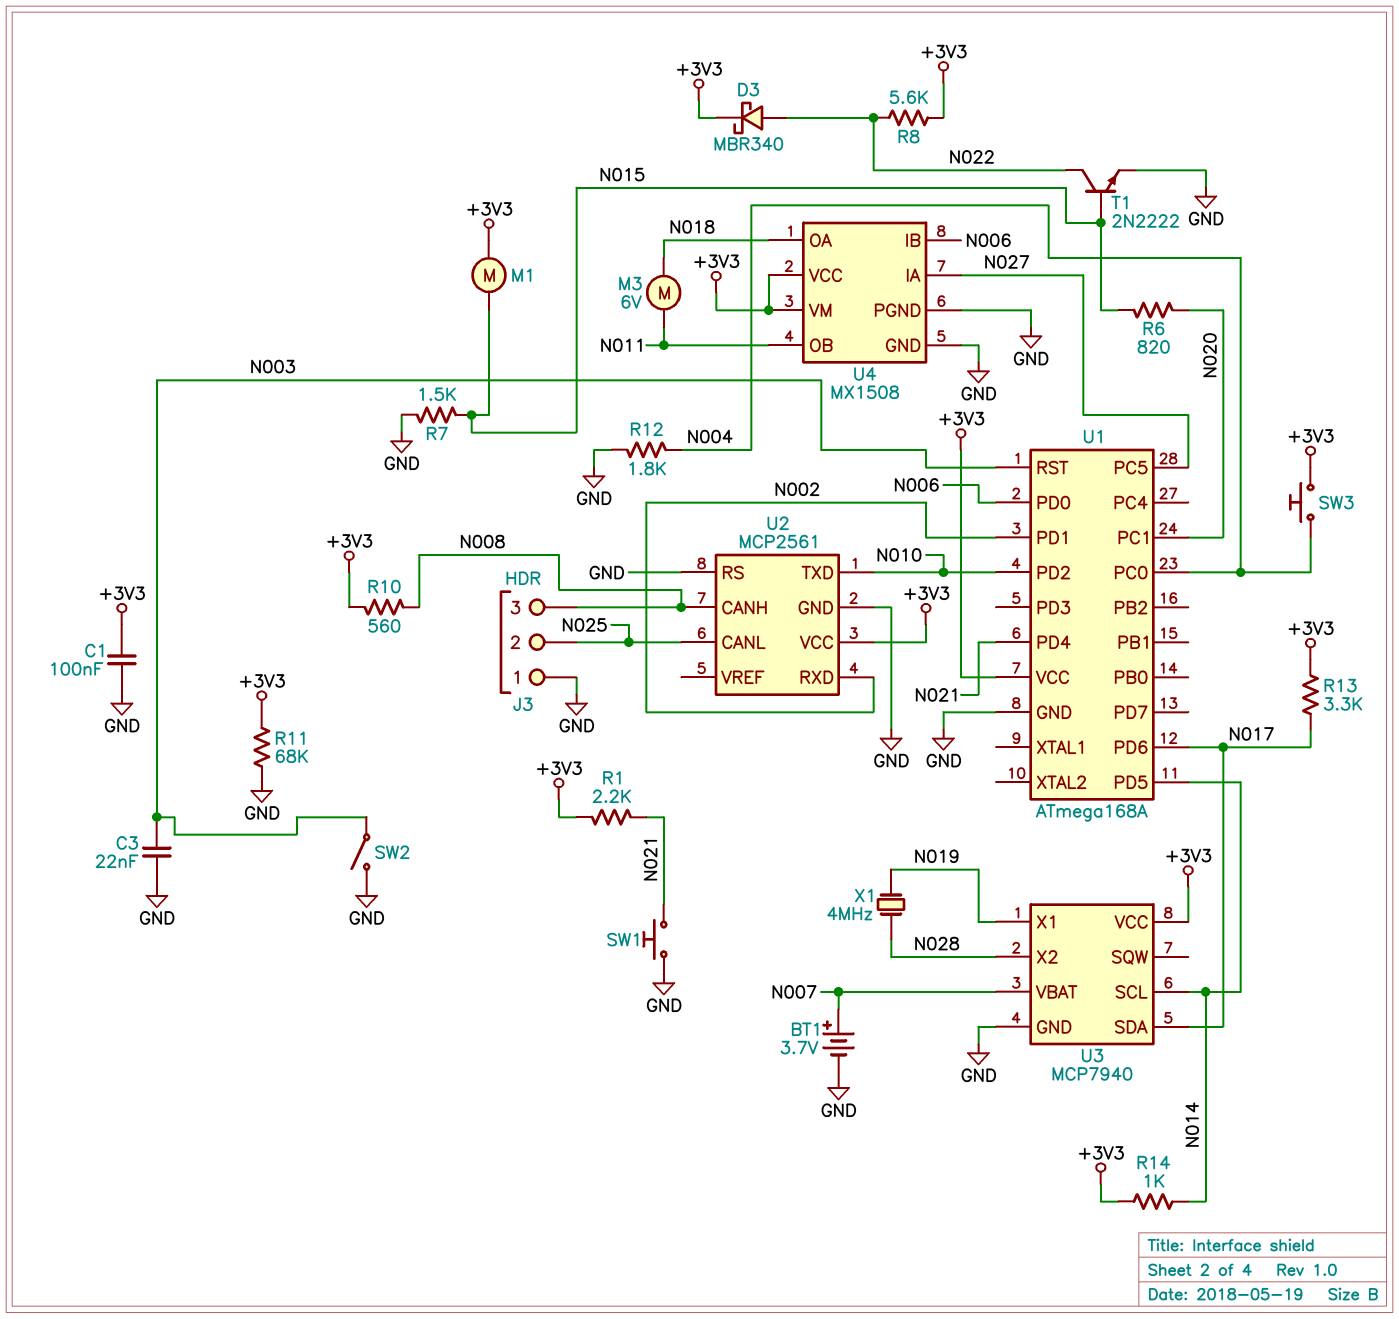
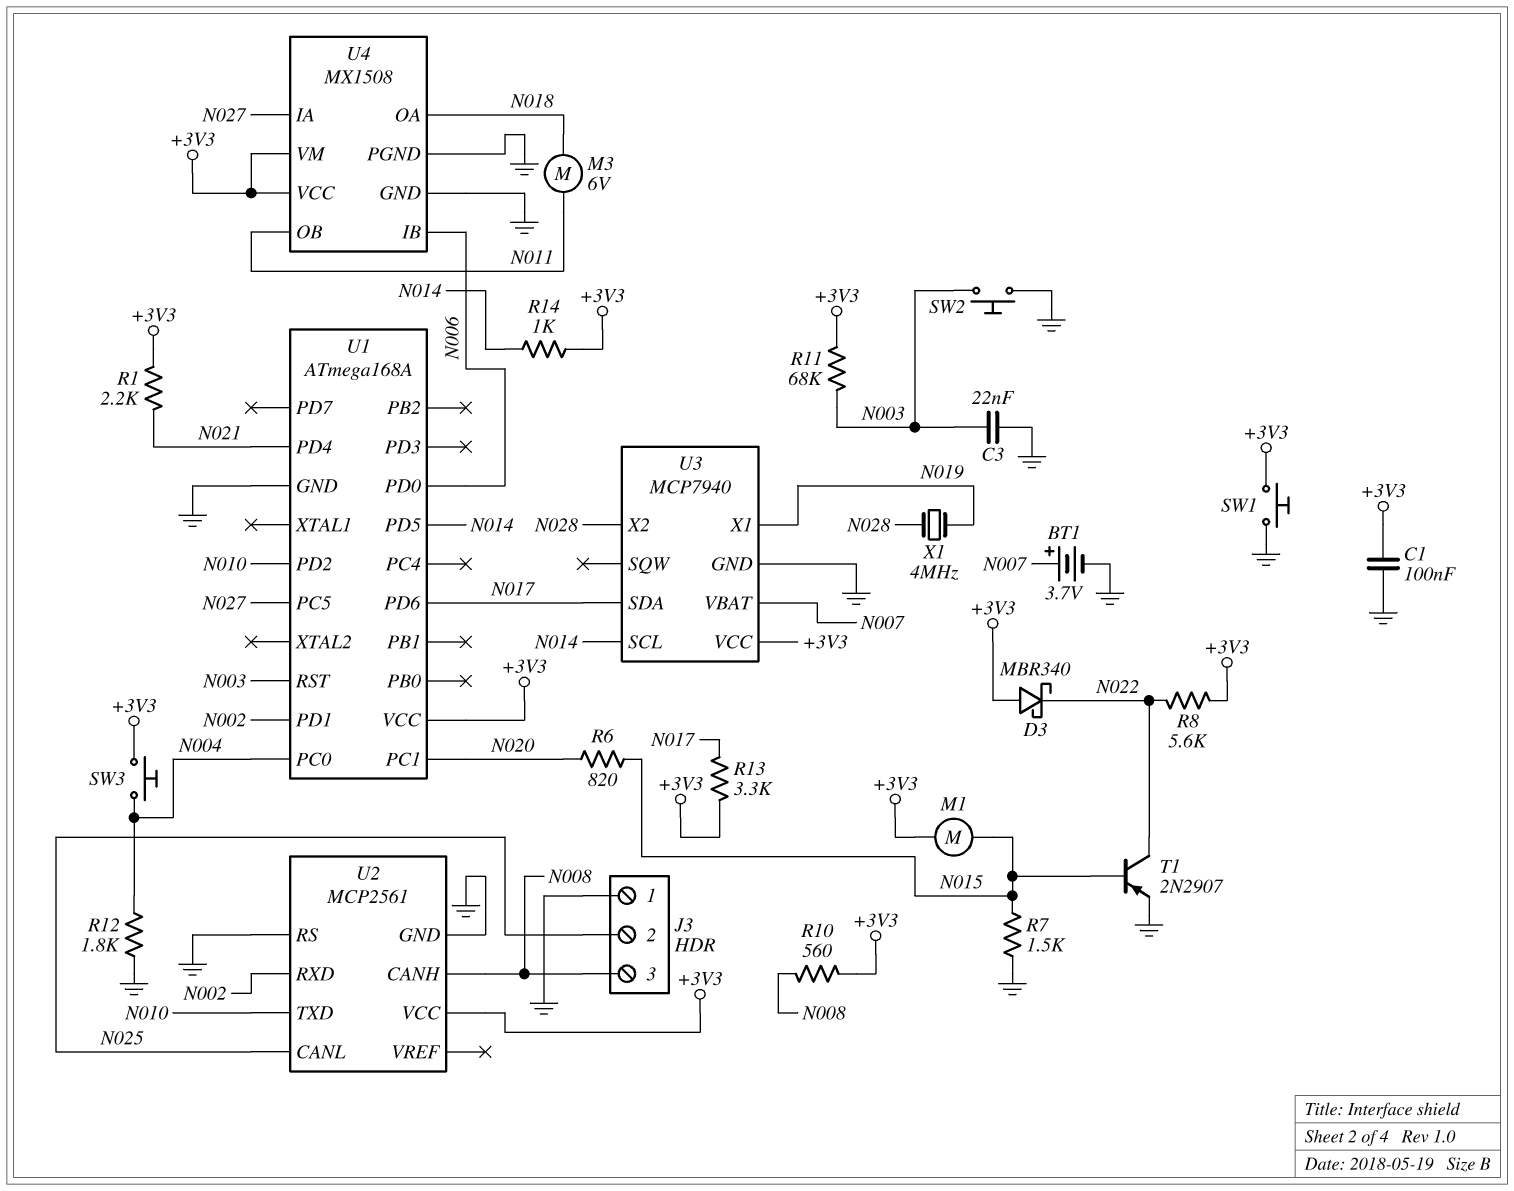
D3: schottky MBR340 (A N022, K +3V3) -> schottky MBR340 (A +3V3, K N022)
R11: 68k (+3V3, GND) -> 68k (+3V3, N003)
SW1: button (GND, N021) -> button (+3V3, GND)
SW2: switch (GND, N003) -> button (GND, N003)
T1: NPN 2N2222 (B N015, C N022, E GND) -> PNP 2N2907 (B N015, C N022, E GND)

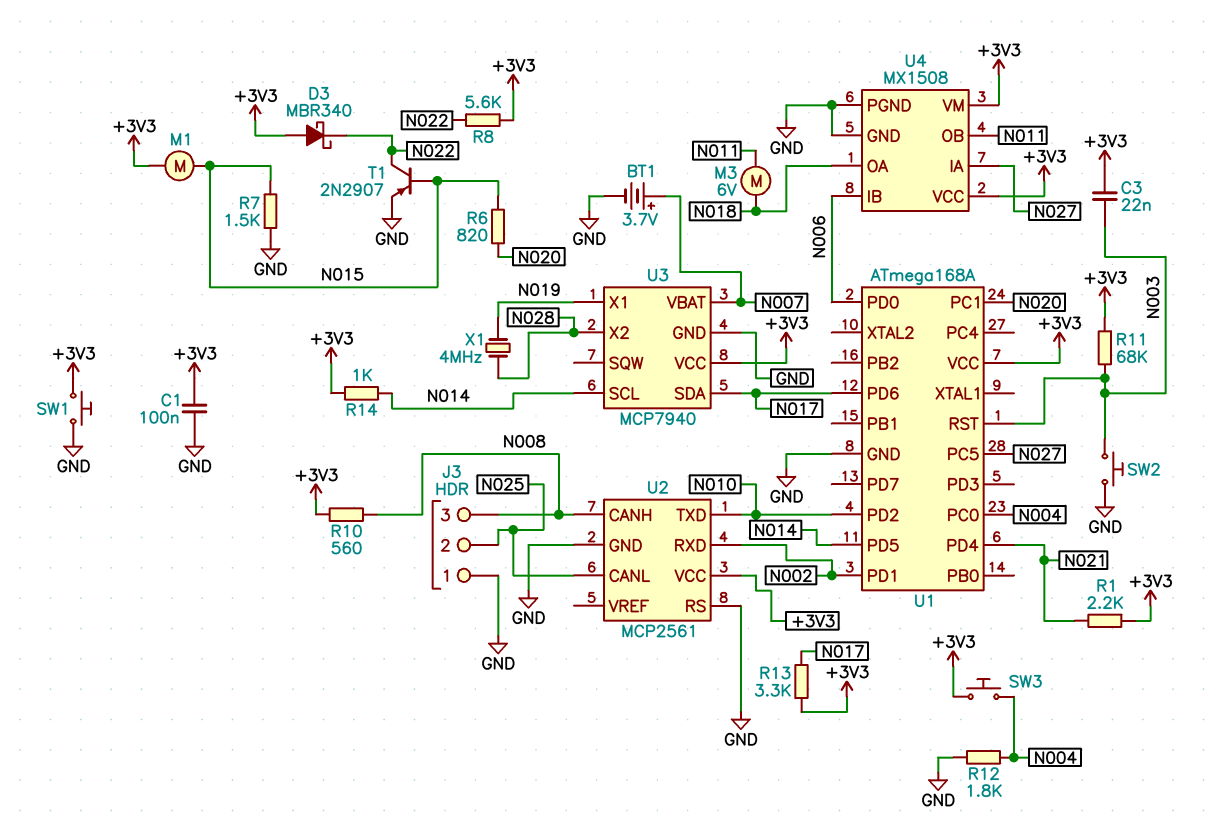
C3: 22nF (GND, N003) -> 22nF (+3V3, N003)

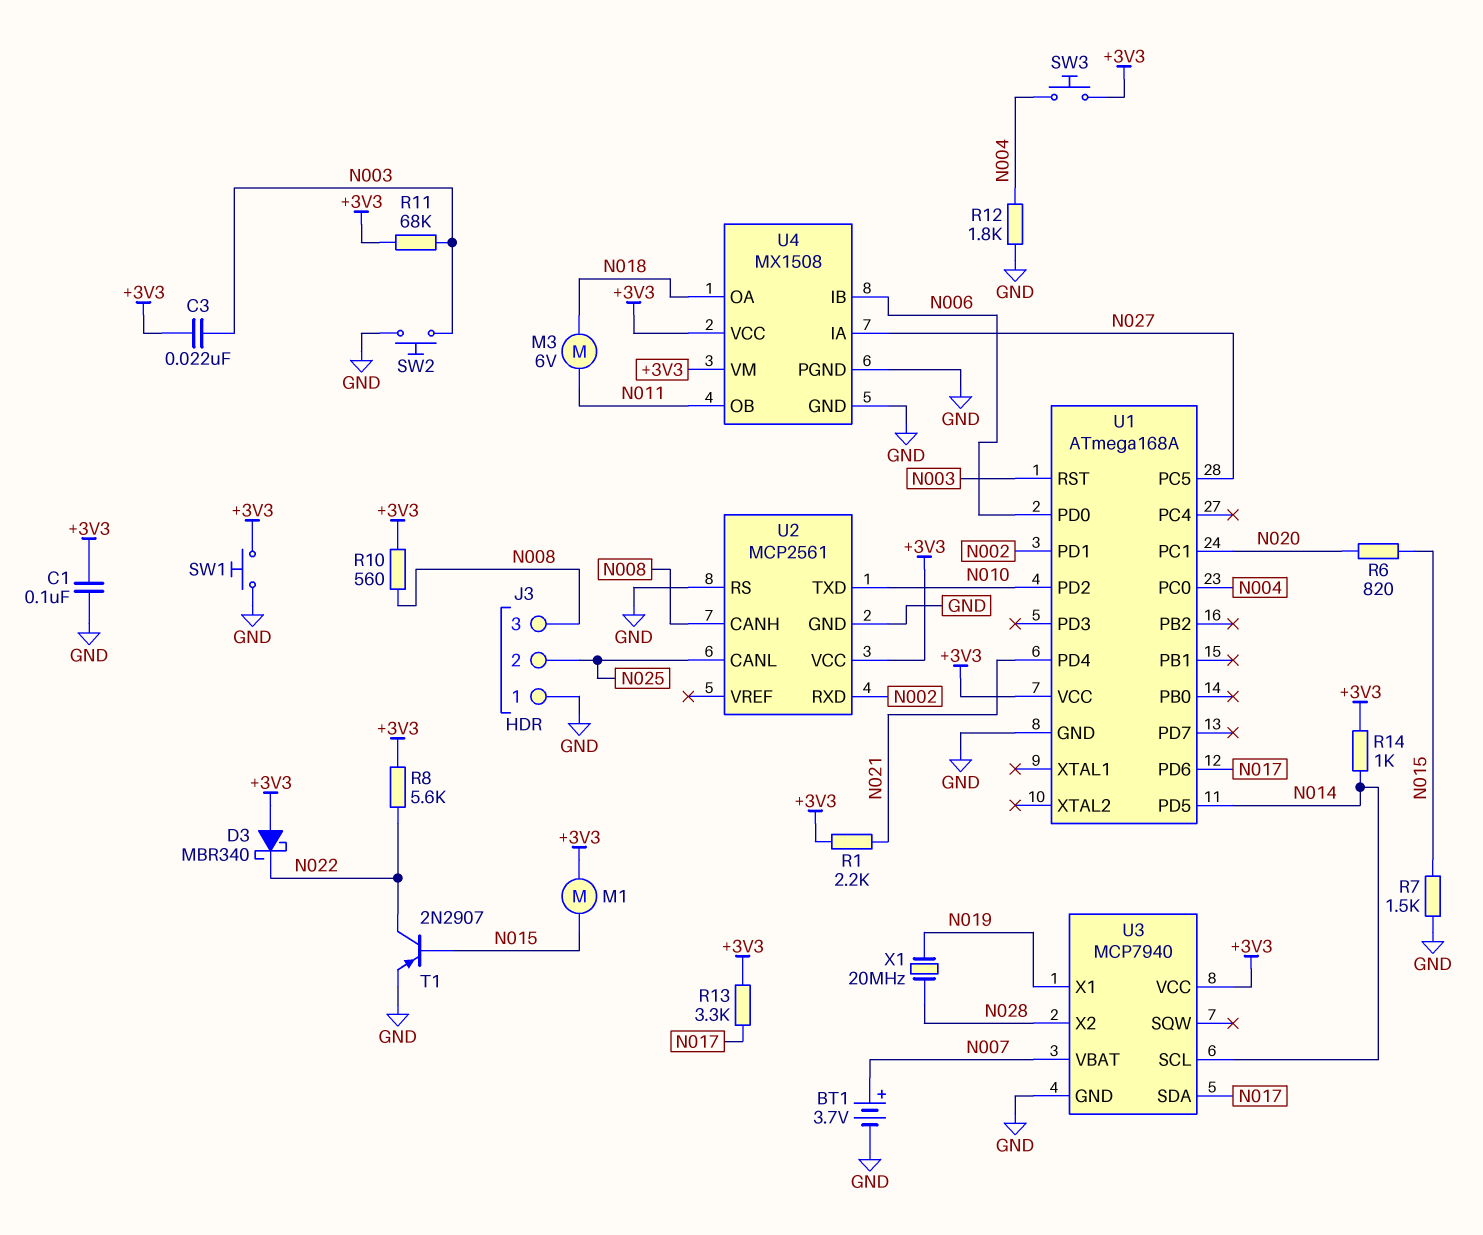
X1: 4MHz (N019, N028) -> 20MHz (N019, N028)

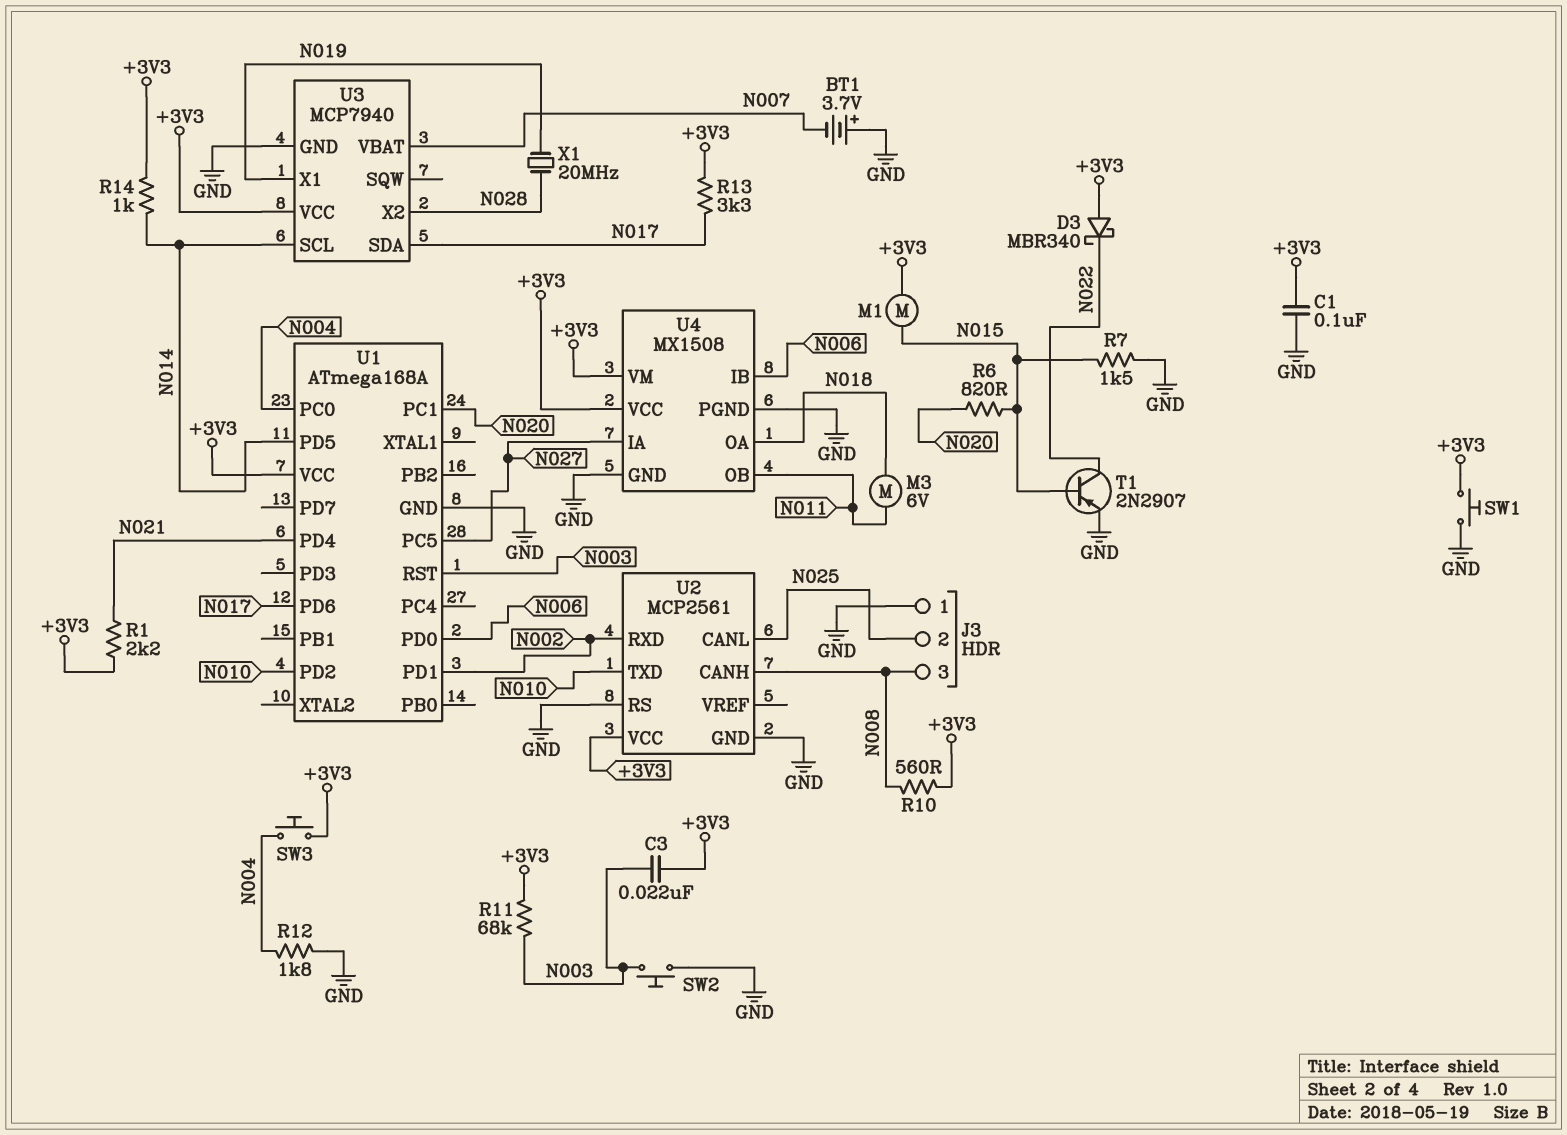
BT1: 3.7V (plus N007, minus GND) -> 3.7V (plus GND, minus N007)
R8: 5.6k (+3V3, N022) -> none

